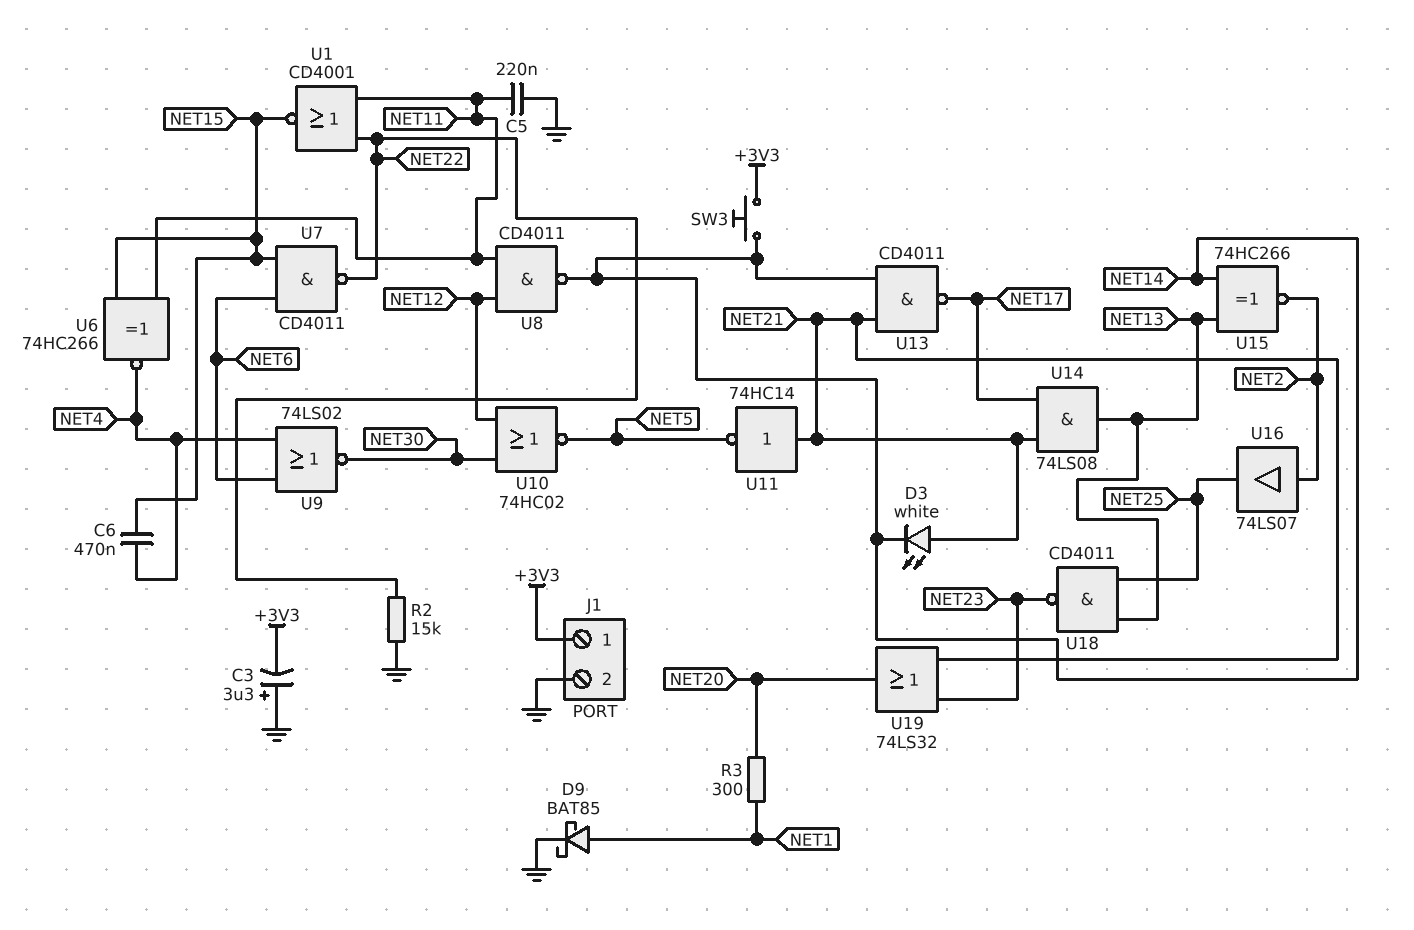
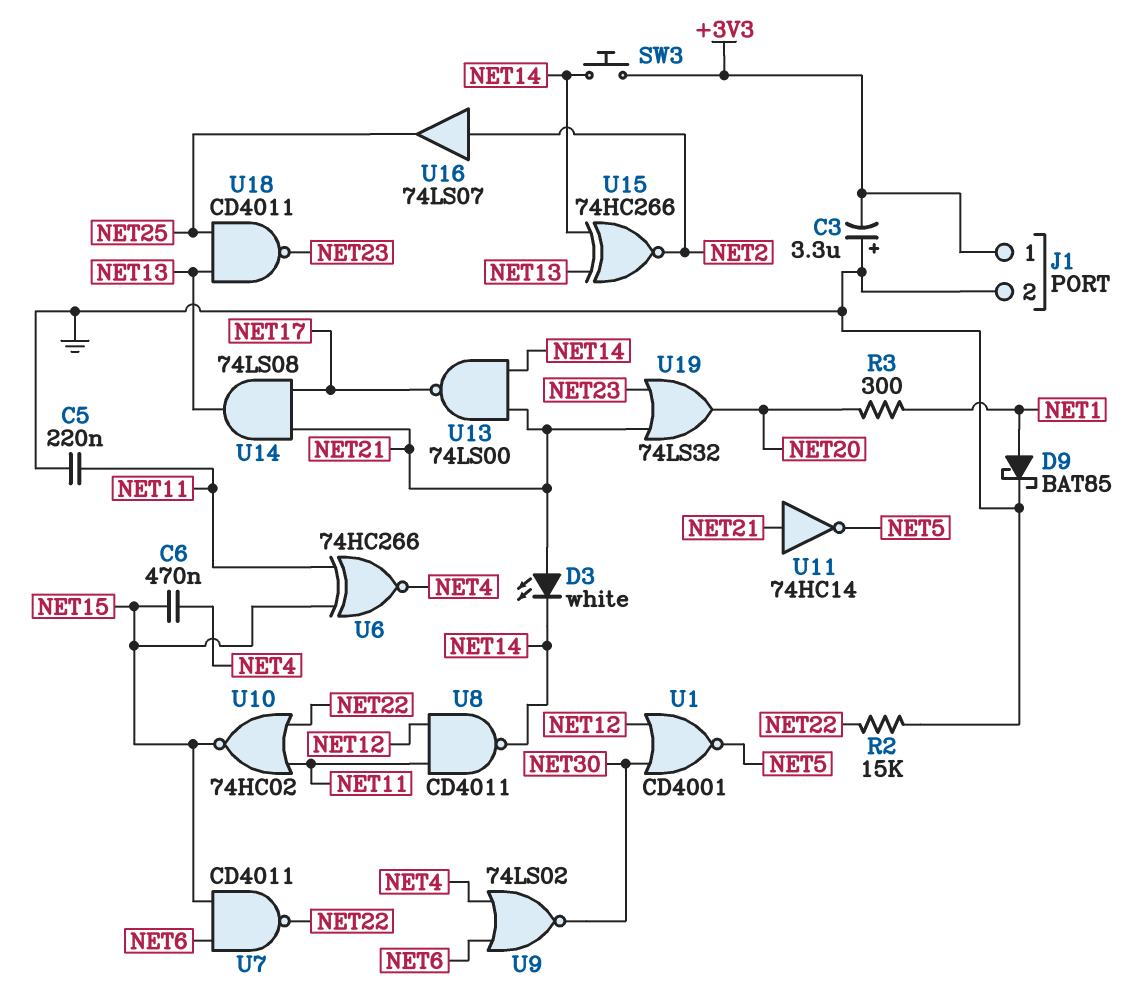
U1: NOR CD4001 (in NET11, in NET22, out NET15) -> NOR CD4001 (in NET12, in NET30, out NET5)
U10: NOR 74HC02 (in NET12, in NET30, out NET5) -> NOR 74HC02 (in NET11, in NET22, out NET15)
U13: NAND CD4011 (in NET14, in NET21, out NET17) -> NAND 74LS00 (in NET14, in NET21, out NET17)

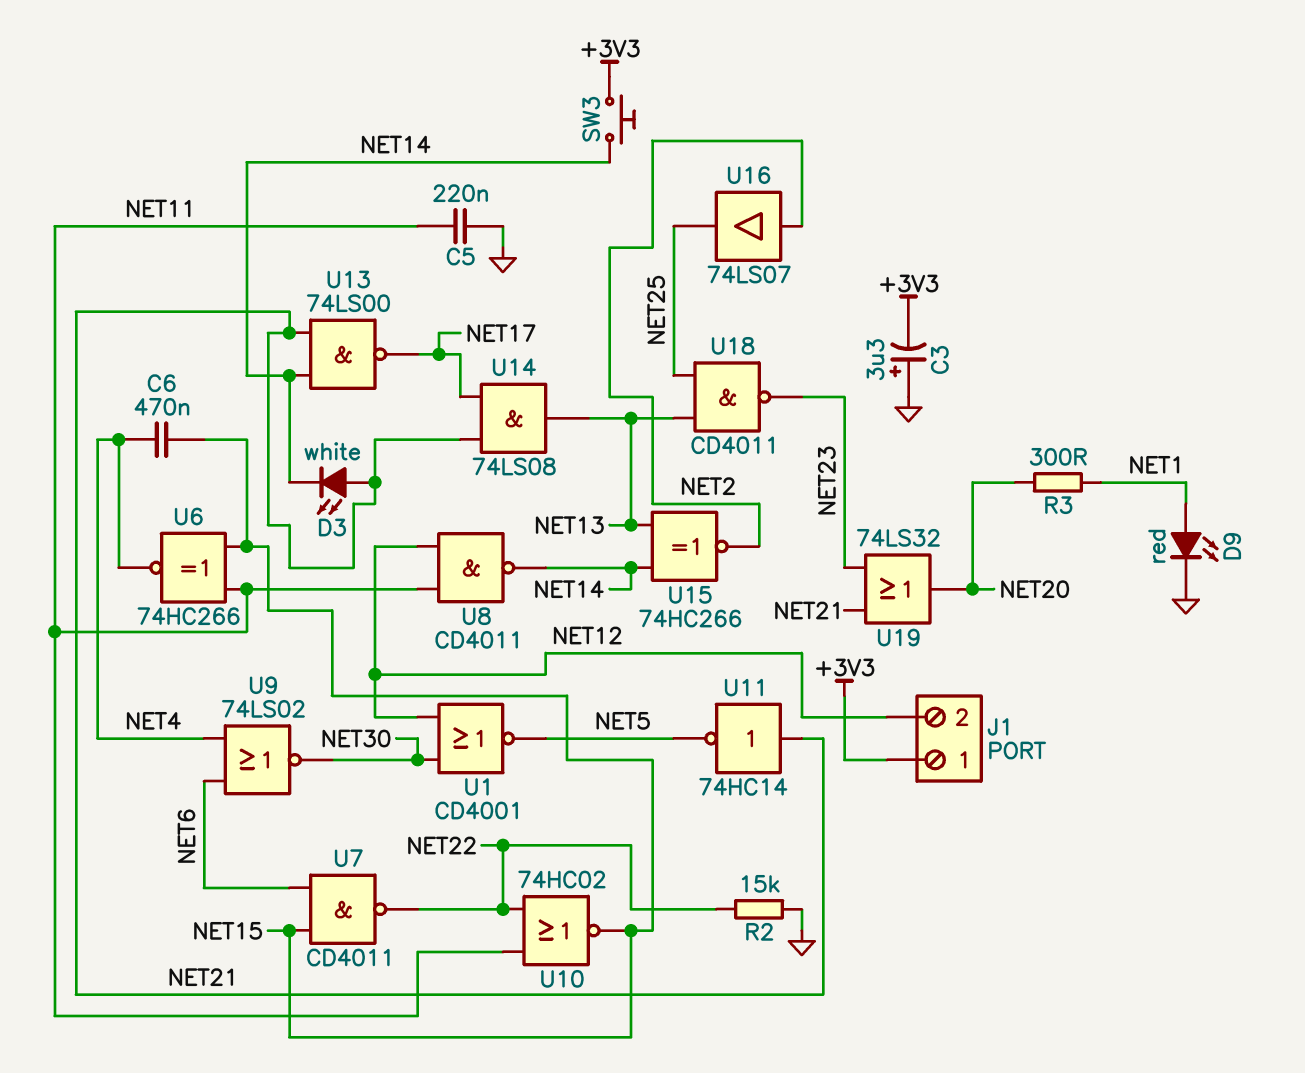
D9: schottky BAT85 (A NET1, K GND) -> LED red (A NET1, K GND)
J1 pin 2: GND -> NET12

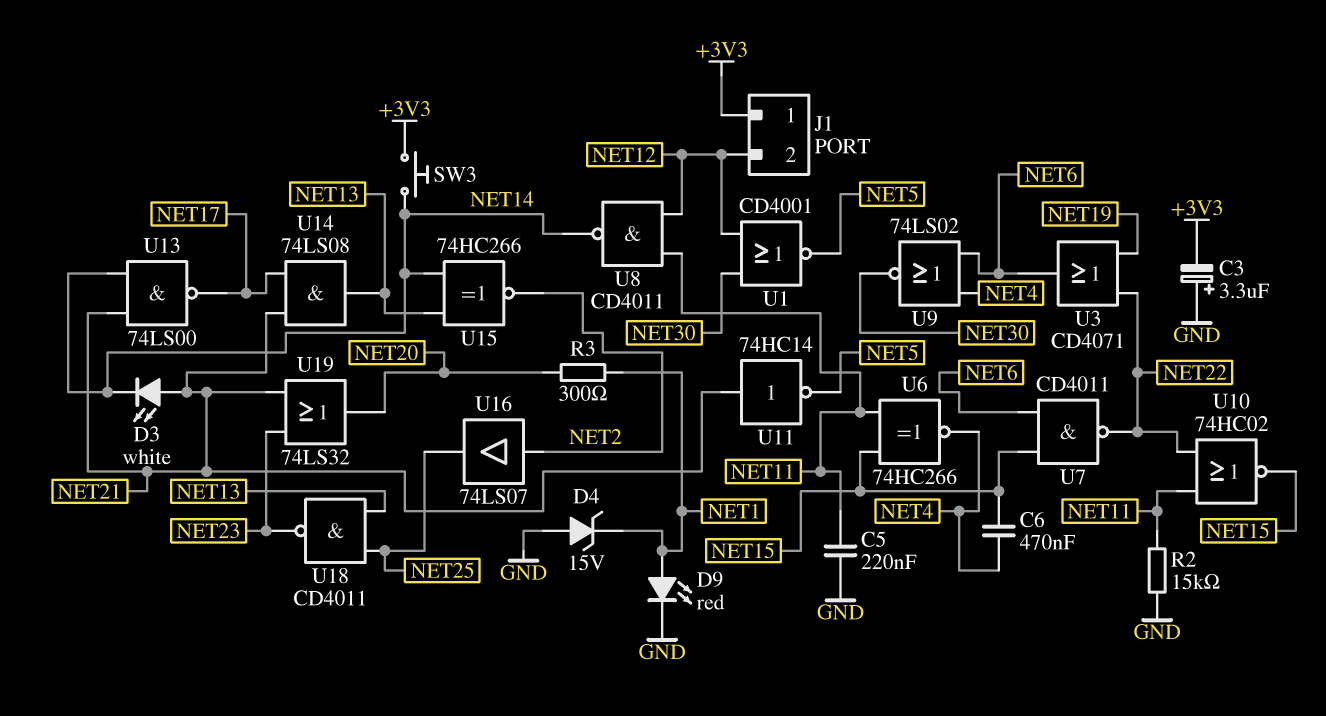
D4: none -> zener 15V (A GND, K NET1)
R2: 15k (GND, NET22) -> 15k (GND, NET11)
U3: none -> OR CD4071 (in NET19, in NET22, out NET6)

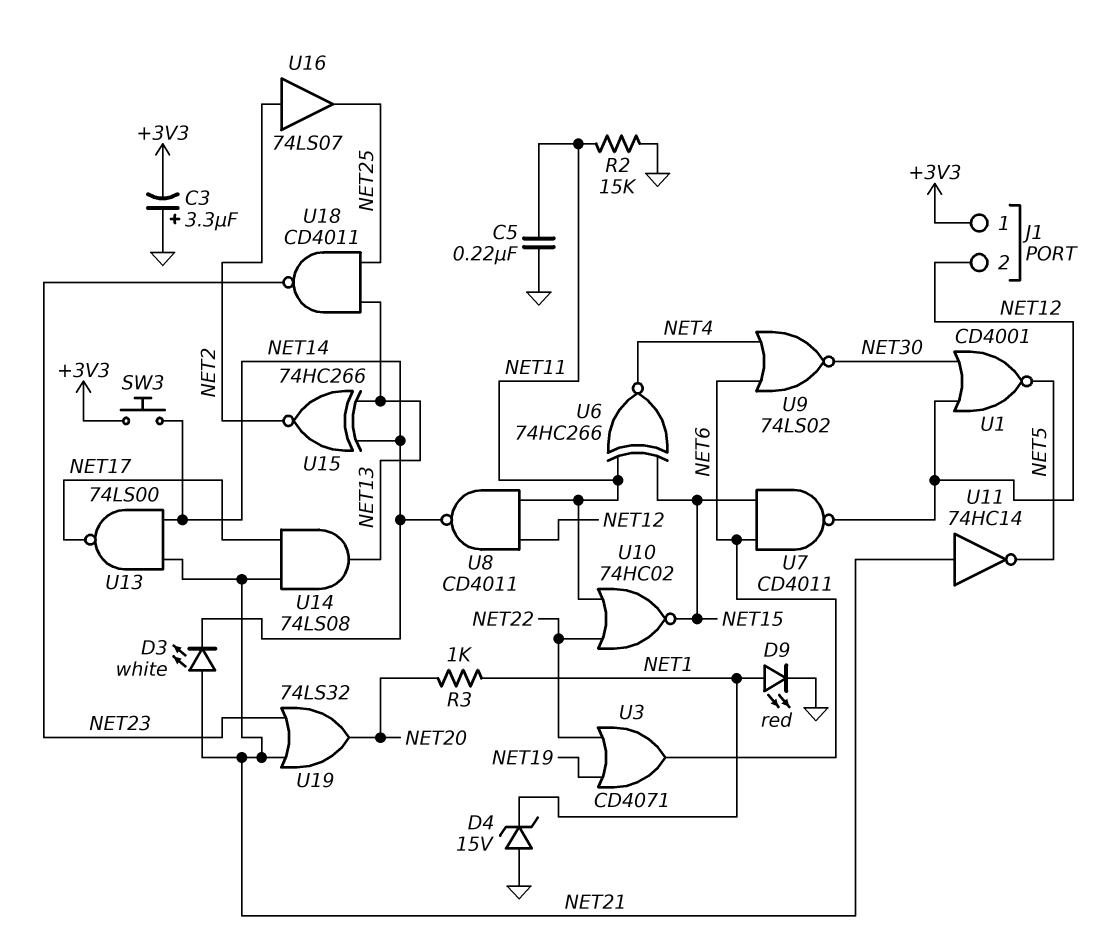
C6: 470nF (NET4, NET15) -> none
R3: 300 (NET1, NET20) -> 1k (NET1, NET20)
U7: NAND CD4011 (in NET6, in NET15, out NET22) -> NAND CD4011 (in NET6, in NET15, out NET12)

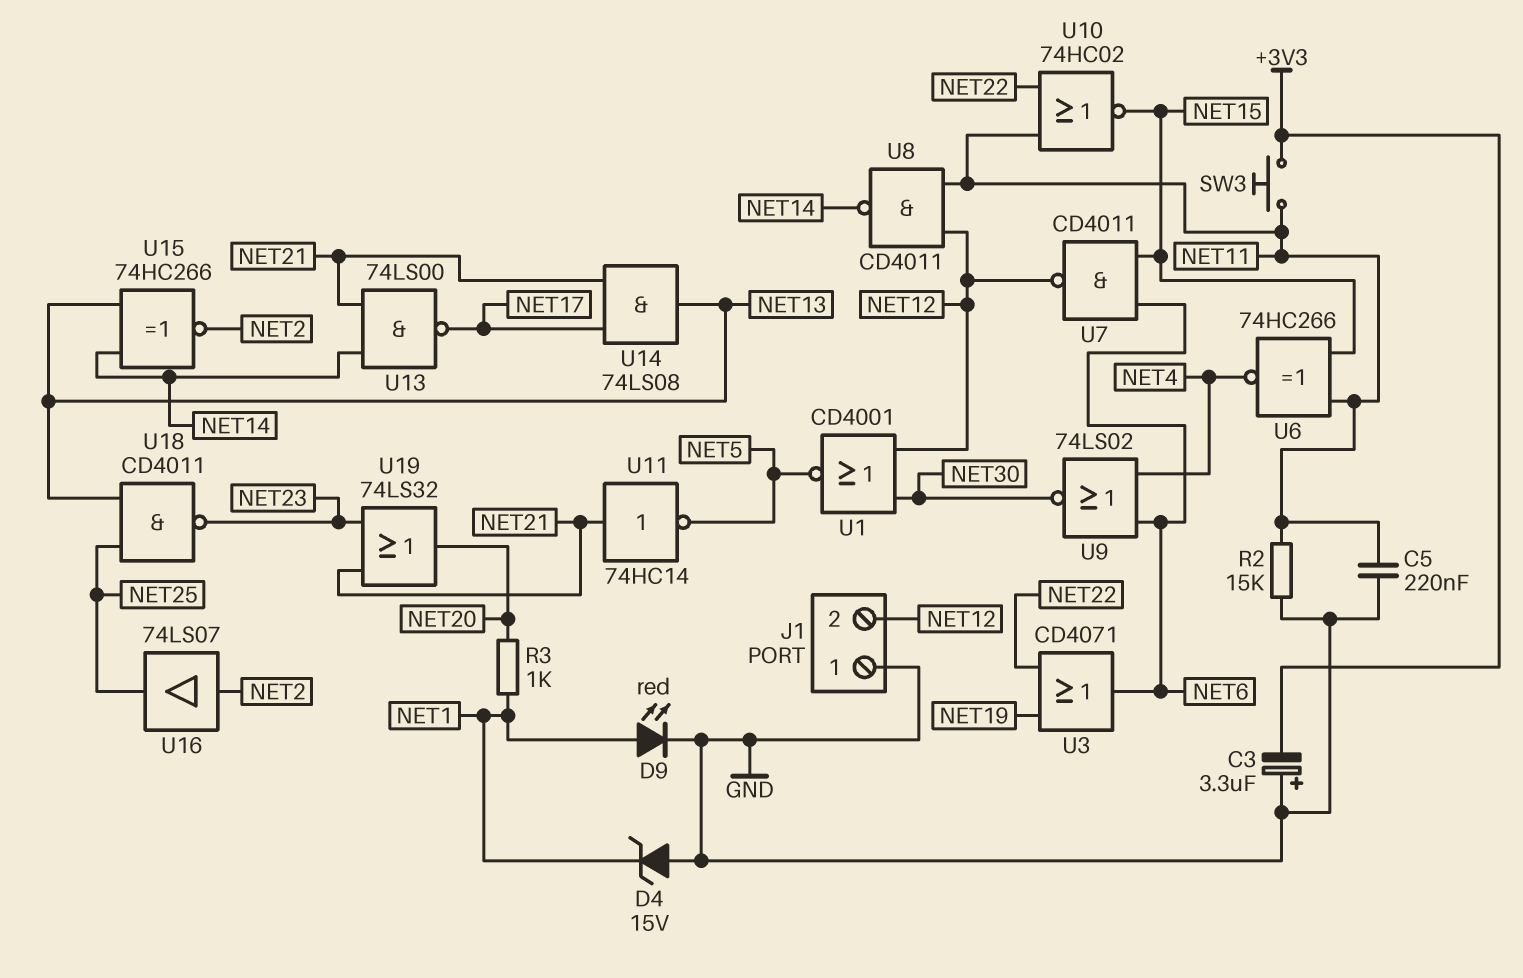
D3: LED white (A NET21, K NET14) -> none
J1 pin 1: +3V3 -> GND
SW3: button (+3V3, NET14) -> button (+3V3, NET11)

